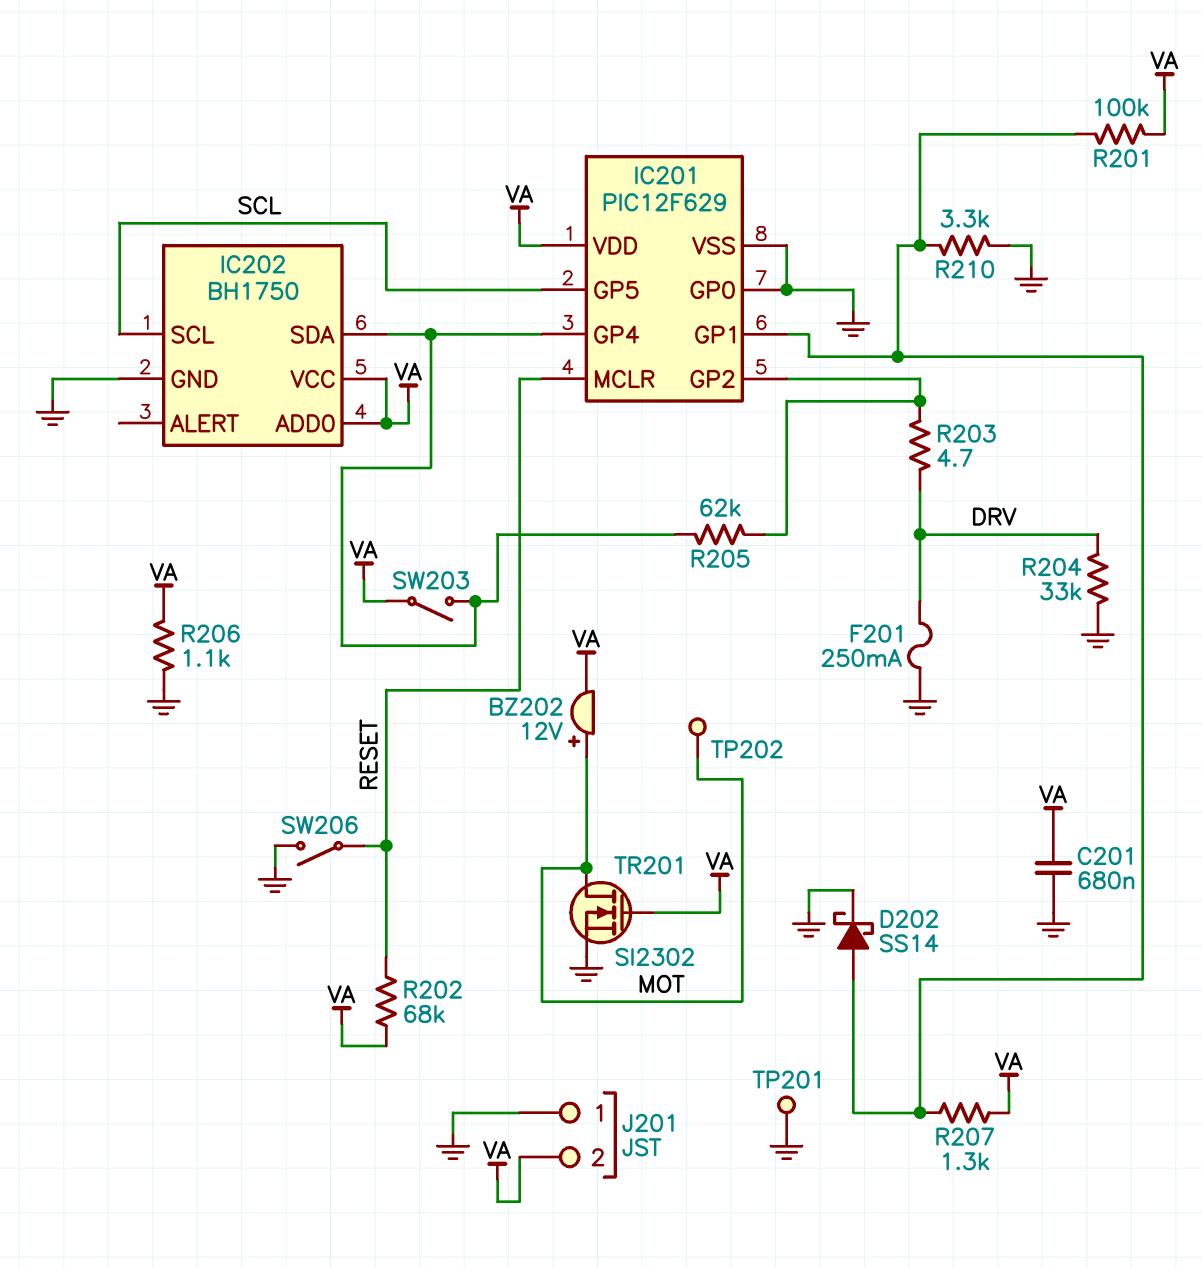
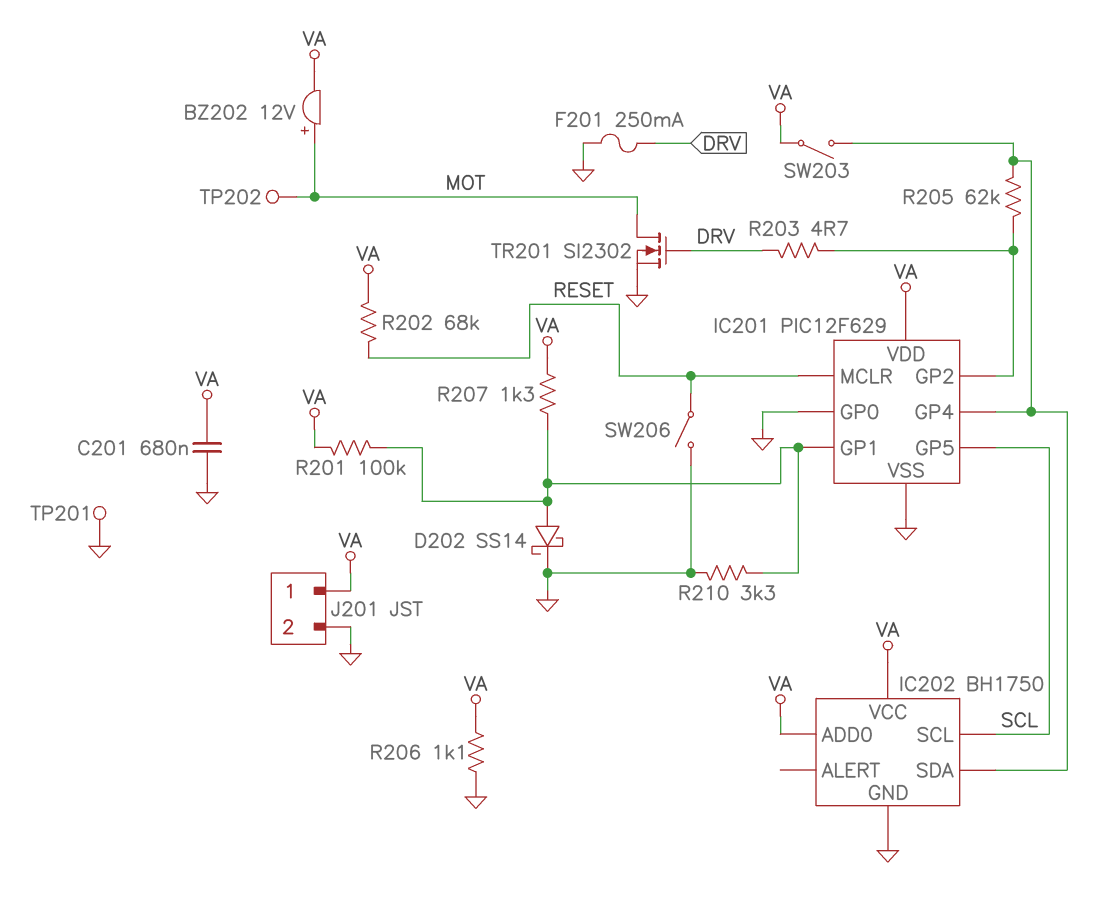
J201 pin 1: GND -> VA
J201 pin 2: VA -> GND
R204: 33k (DRV, GND) -> none
TR201: NMOS SI2302 (G VA, D MOT, S GND) -> NMOS SI2302 (G DRV, D MOT, S GND)

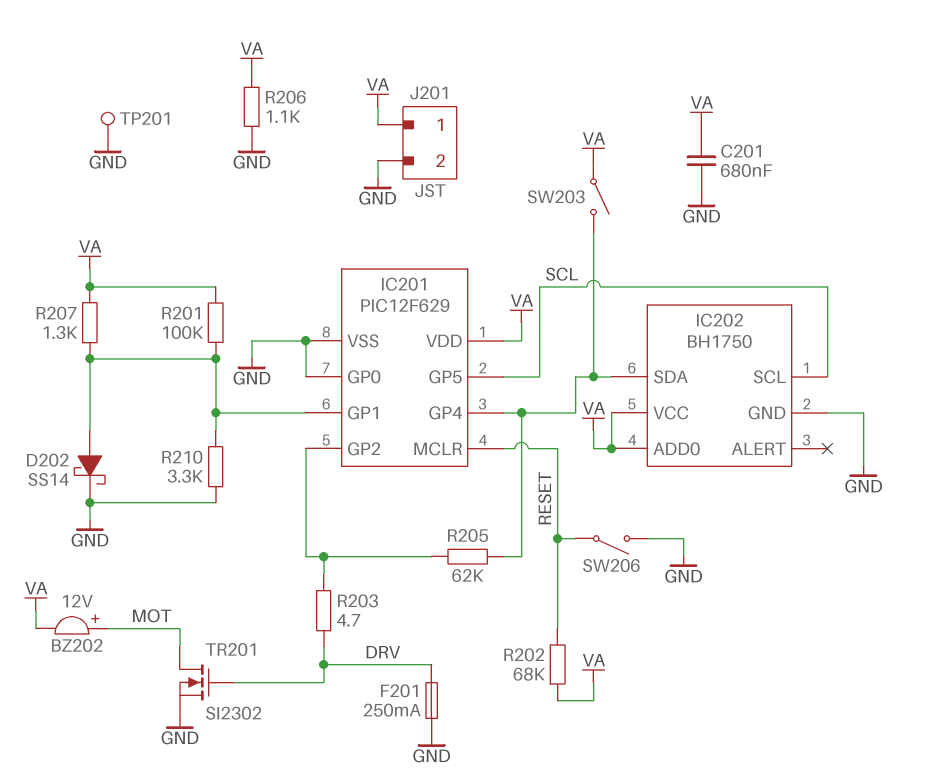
TP202: test point (MOT) -> none

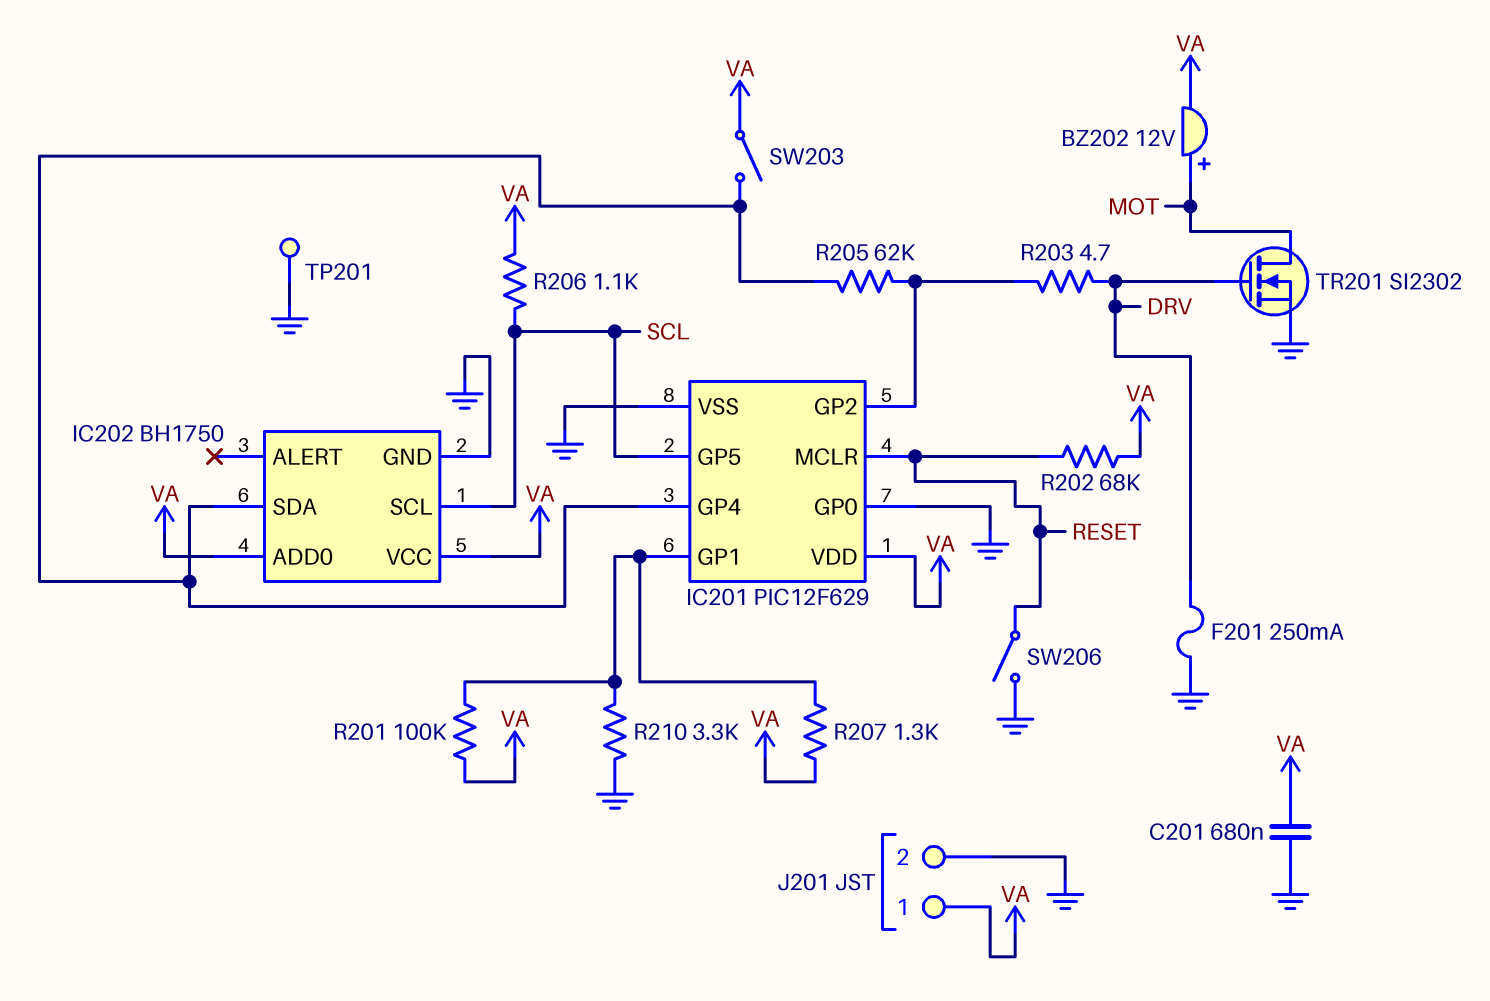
D202: schottky SS14 (A IC201/GP1, K GND) -> none
R206: 1.1k (GND, VA) -> 1.1k (SCL, VA)

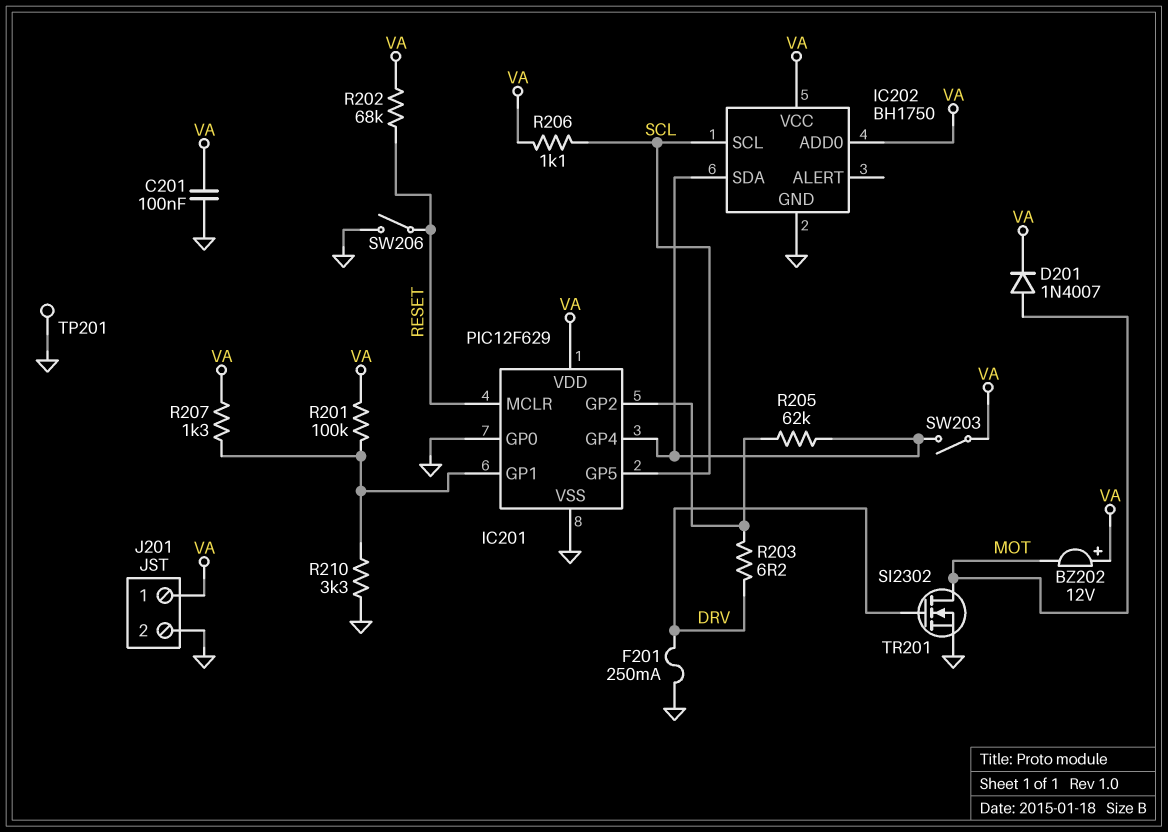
BZ202: buzzer 12V (plus MOT, minus VA) -> buzzer 12V (plus VA, minus MOT)
C201: 680nF (GND, VA) -> 100nF (GND, VA)
D201: none -> diode 1N4007 (A MOT, K VA)
R203: 4.7 (DRV, IC201/GP2) -> 6.2 (DRV, IC201/GP2)

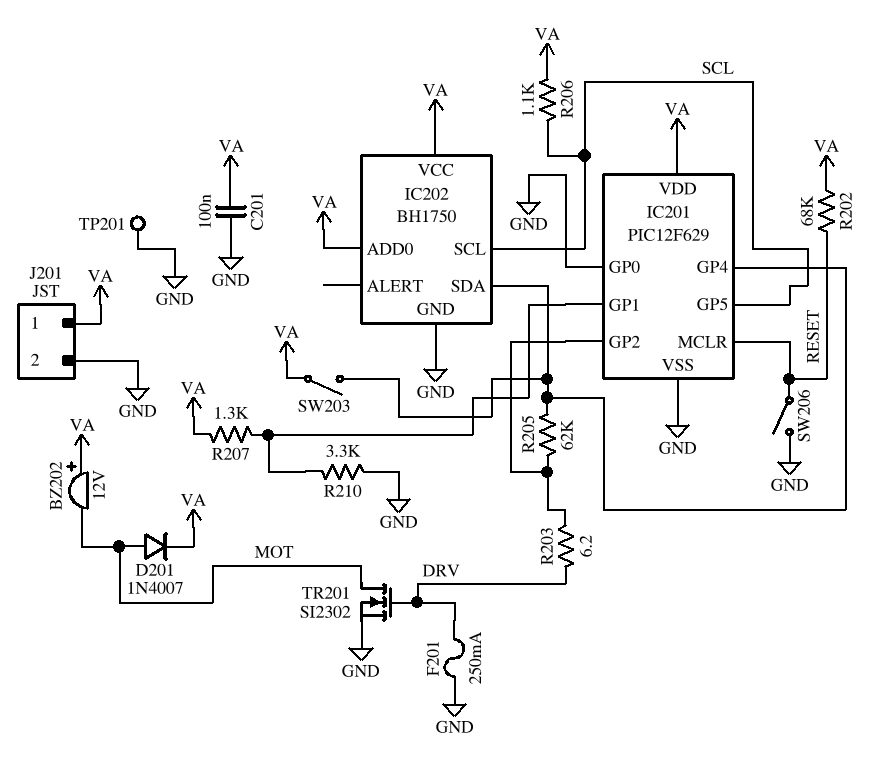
R201: 100k (IC201/GP1, VA) -> none

